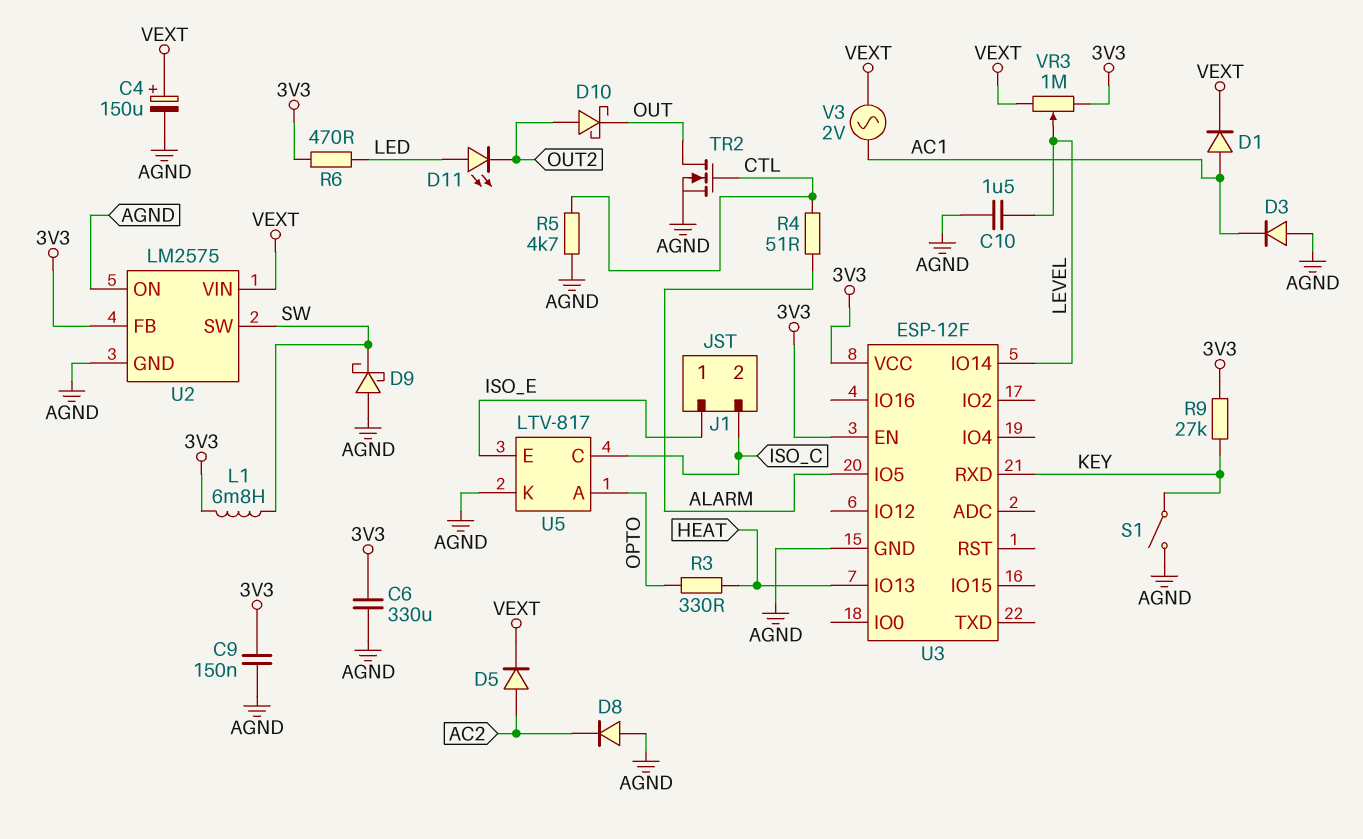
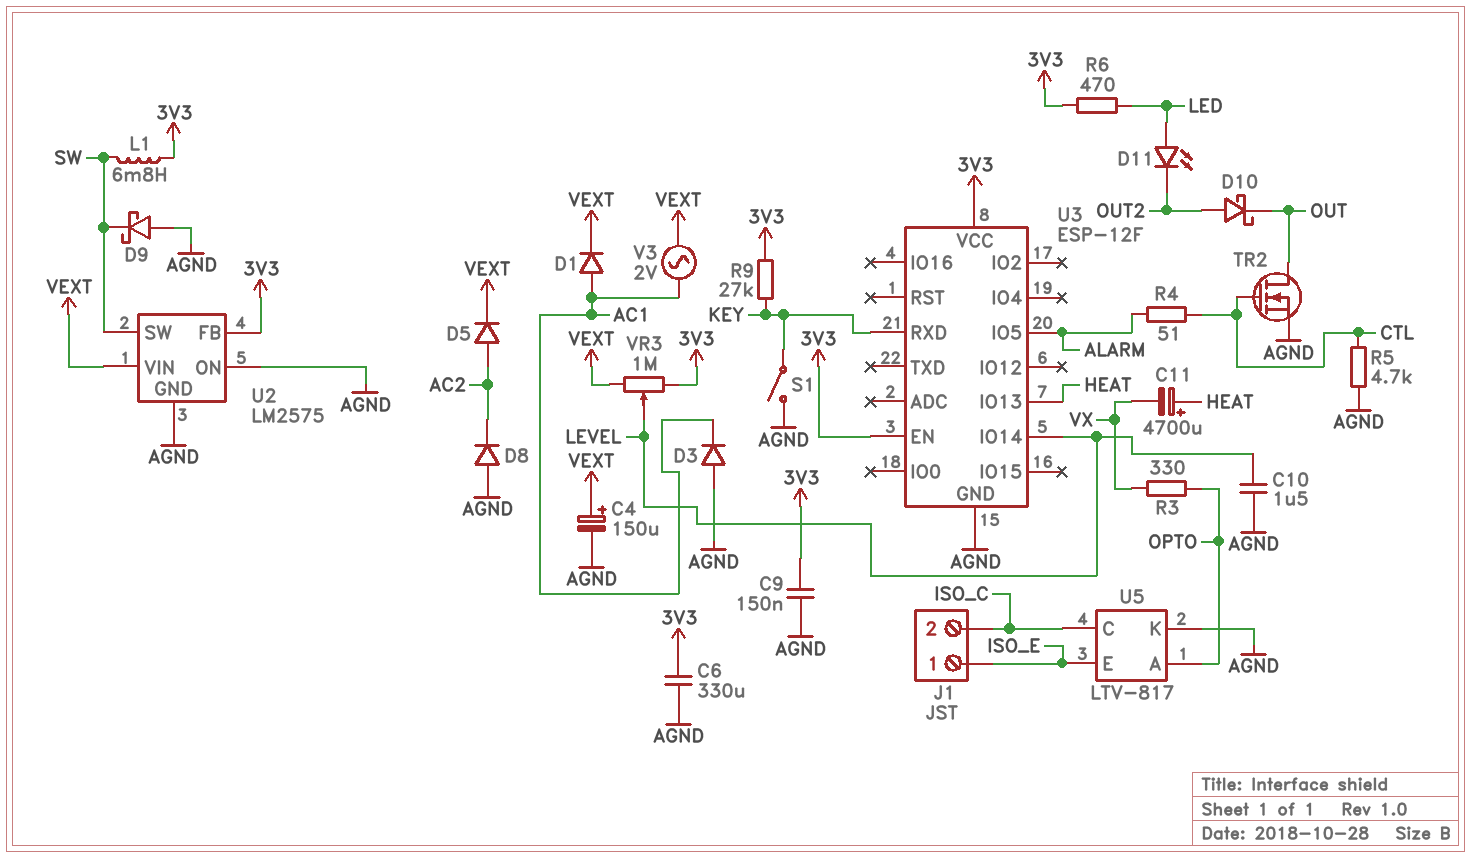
C11: none -> 4700uF (plus HEAT, minus VX)
R3: 330 (HEAT, OPTO) -> 330 (OPTO, VX)

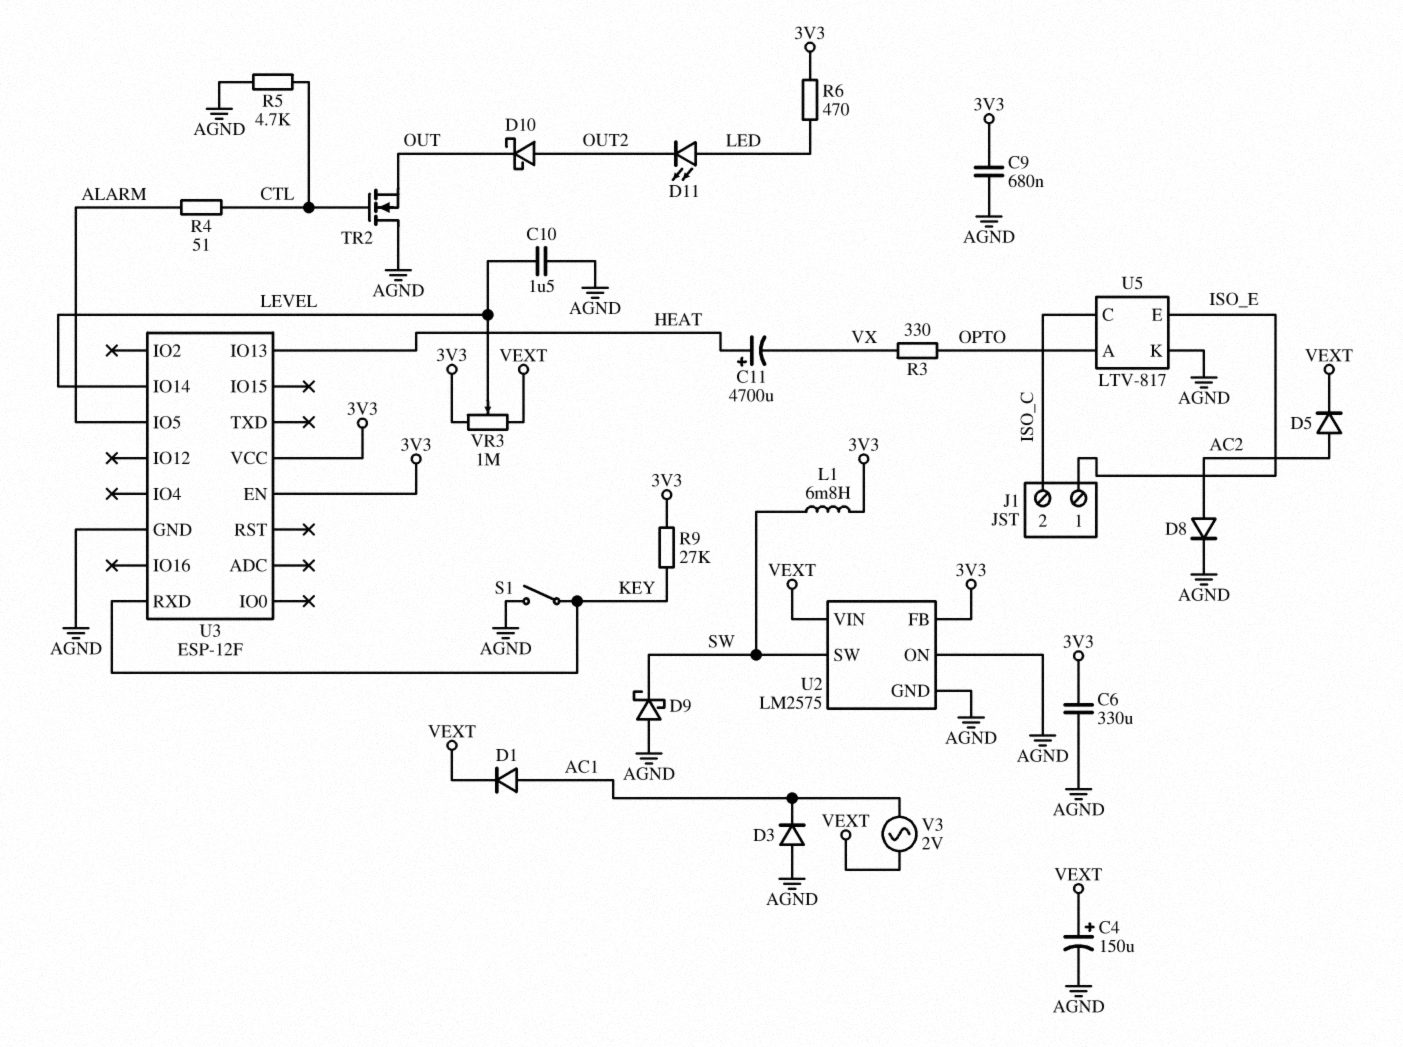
C9: 150nF (3V3, AGND) -> 680nF (3V3, AGND)
D8: diode (A AGND, K AC2) -> diode (A AC2, K AGND)
TR2: NMOS (G CTL, D OUT, S AGND) -> NMOS (G CTL, D AGND, S OUT)

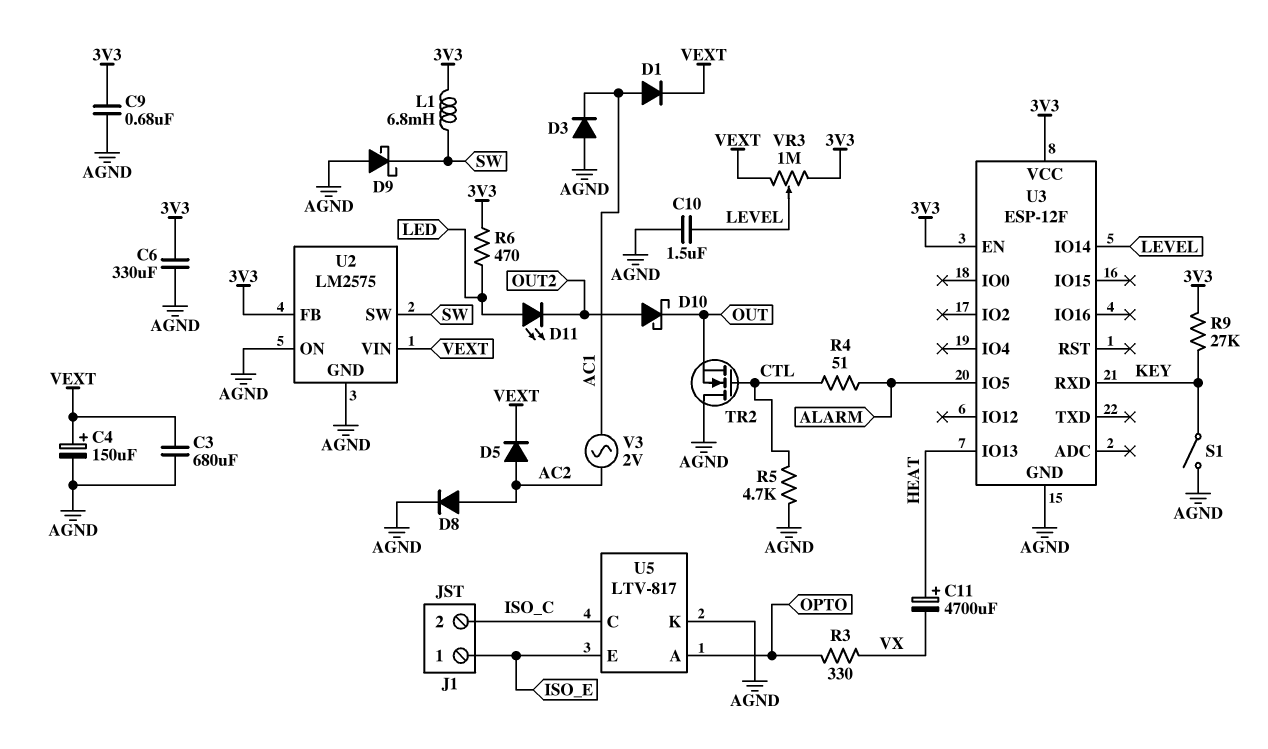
C3: none -> 680uF (AGND, VEXT)
V3: AC 2V (AC1, VEXT) -> AC 2V (AC1, AC2)

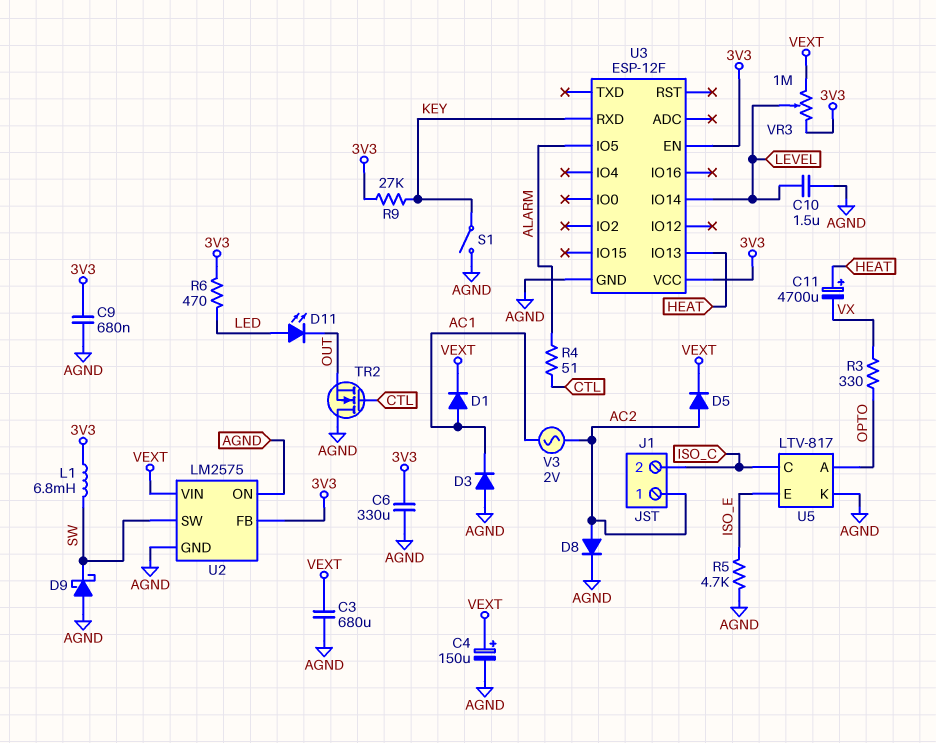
D10: schottky (A OUT2, K OUT) -> none
D11: LED (A LED, K OUT2) -> LED (A LED, K OUT)
J1 pin 1: ISO_E -> AC2
R5: 4.7k (AGND, CTL) -> 4.7k (AGND, ISO_E)

